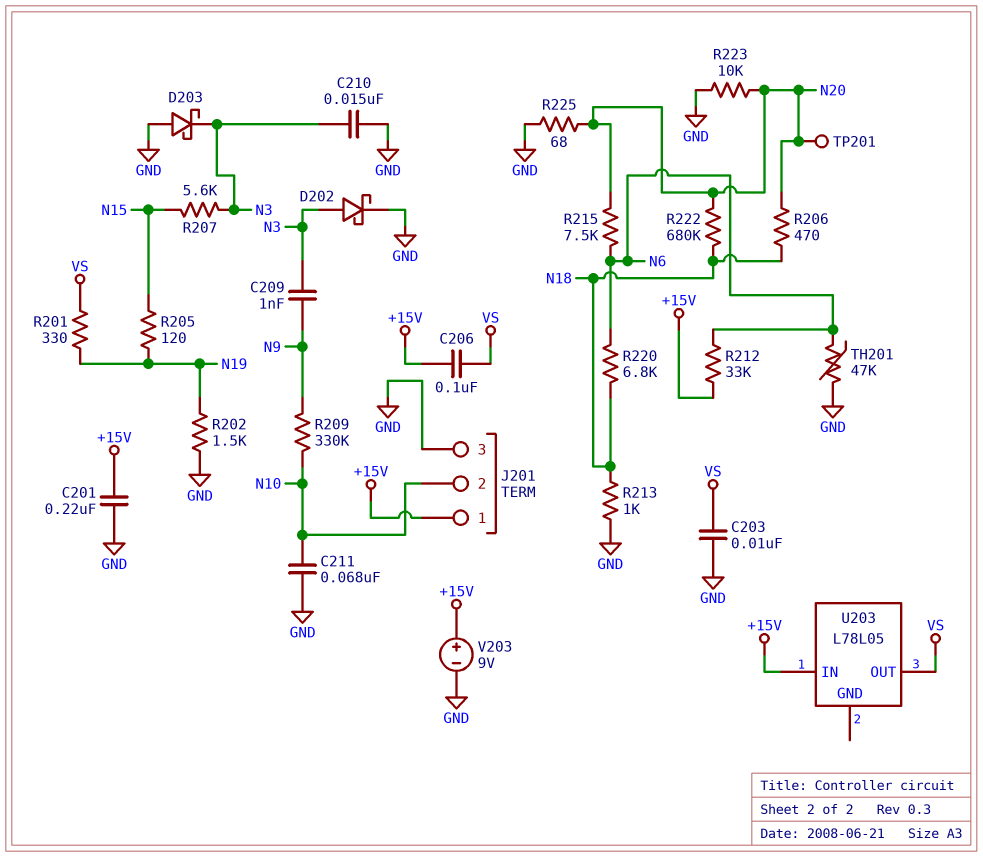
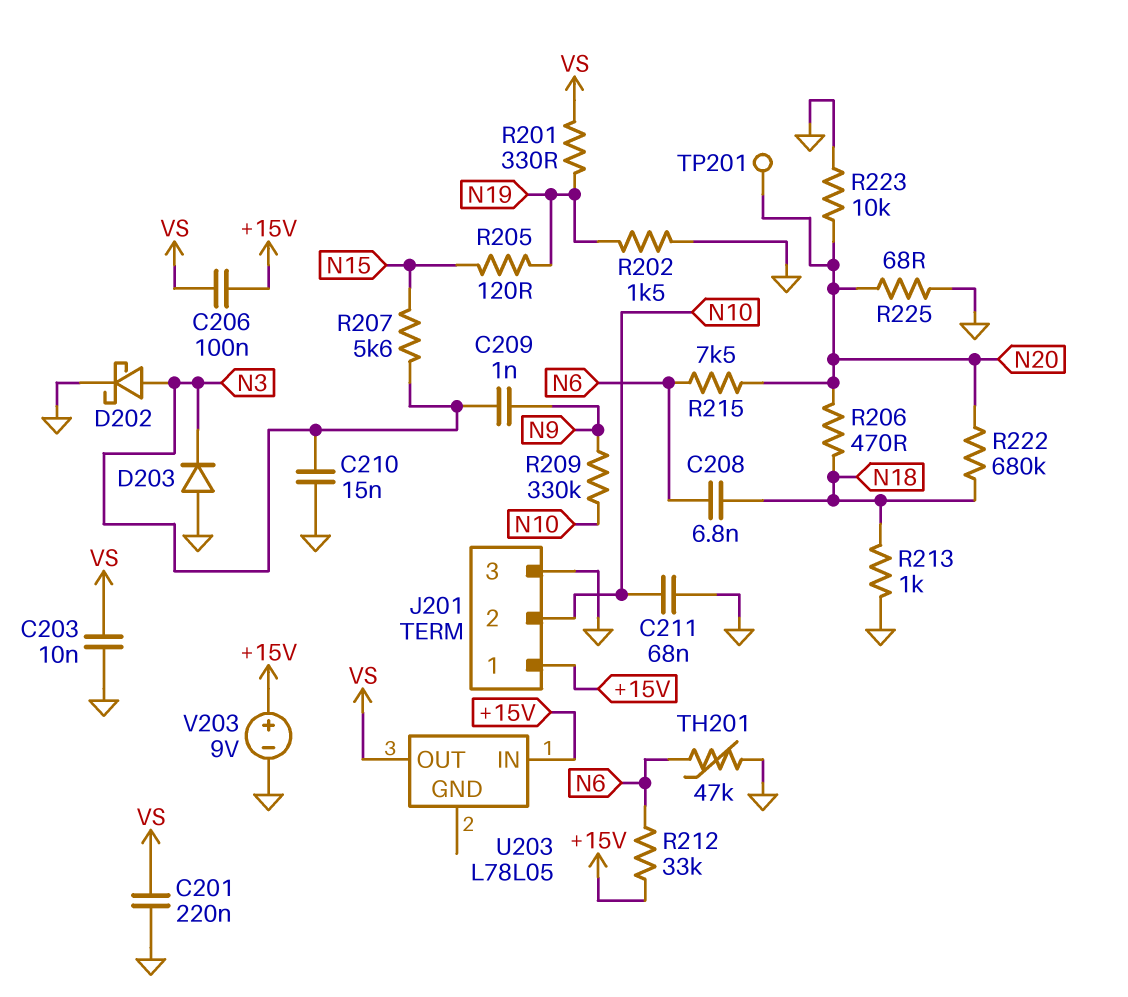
C201: 220nF (+15V, GND) -> 220nF (GND, VS)
C208: none -> 6.8nF (N6, N18)
D203: schottky (A GND, K N3) -> diode (A GND, K N3)
R220: 6.8k (N6, N18) -> none

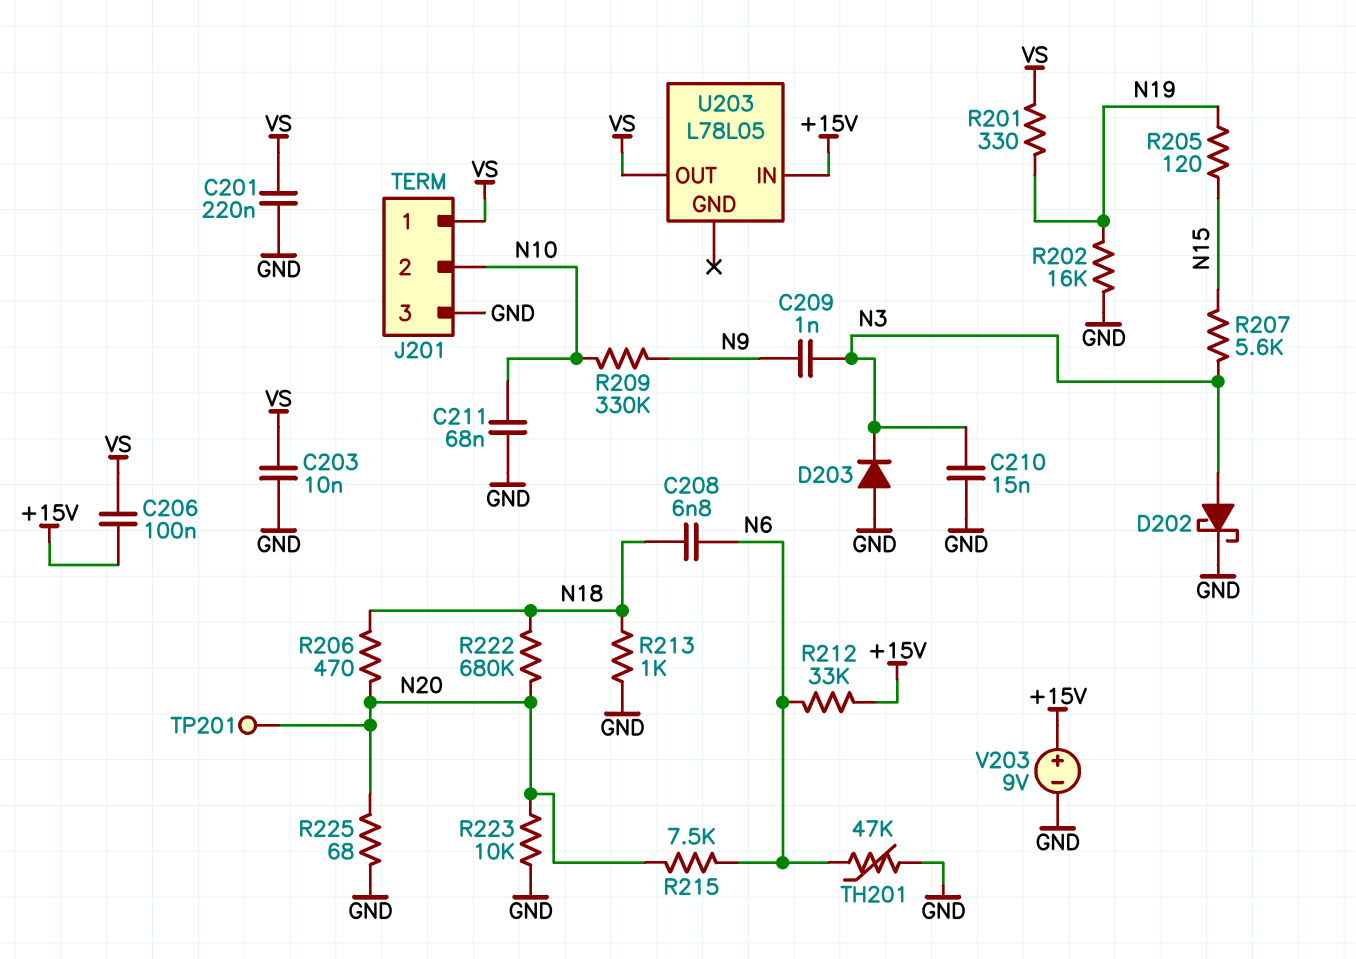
J201 pin 1: +15V -> VS
R202: 1.5k (GND, N19) -> 16k (GND, N19)

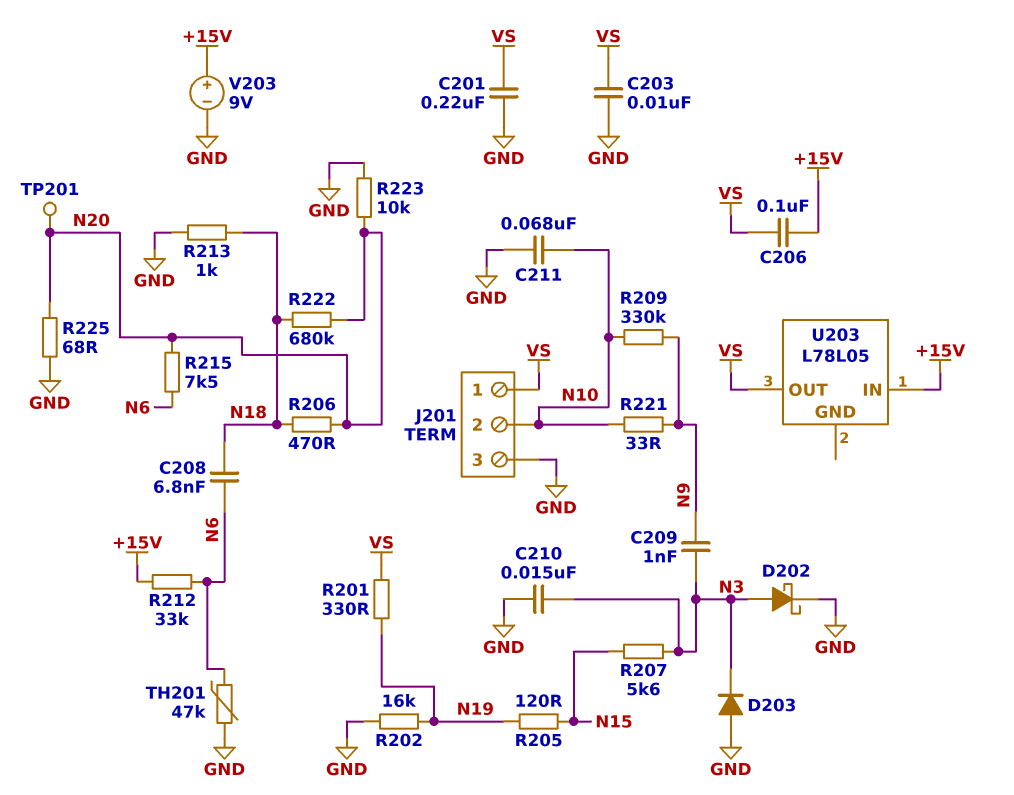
R221: none -> 33 (N9, N10)

